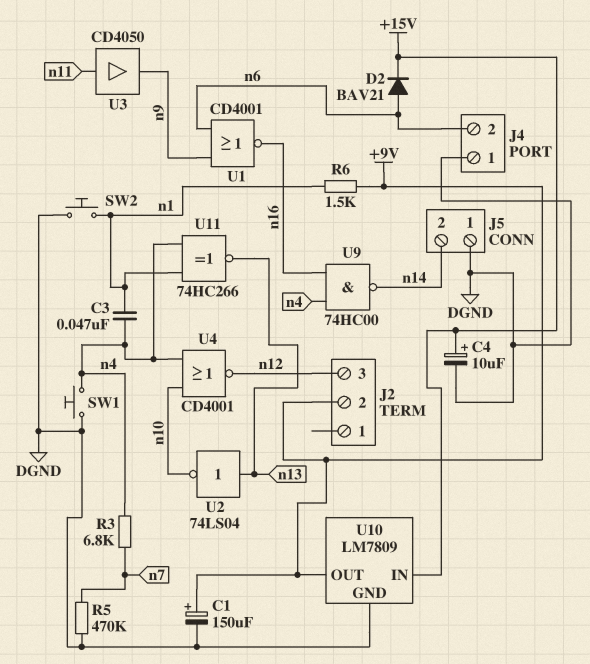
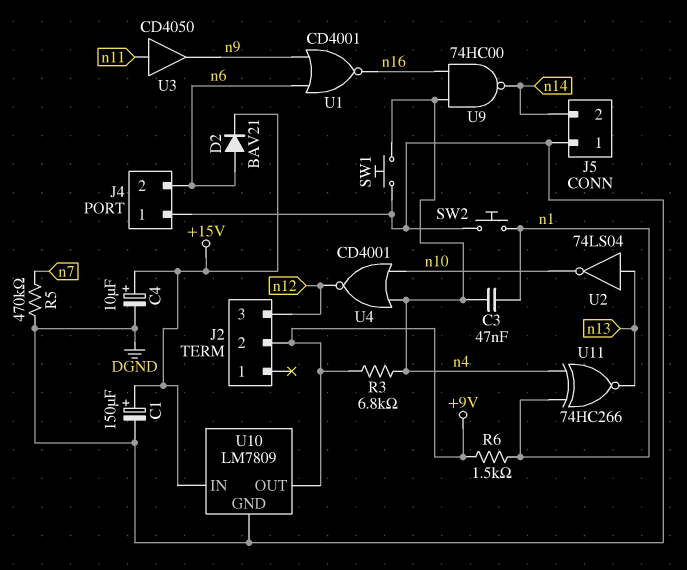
C1: 150uF (plus +9V, minus DGND) -> 150uF (plus +15V, minus DGND)
R3: 6.8k (n4, n7) -> 6.8k (+9V, n4)

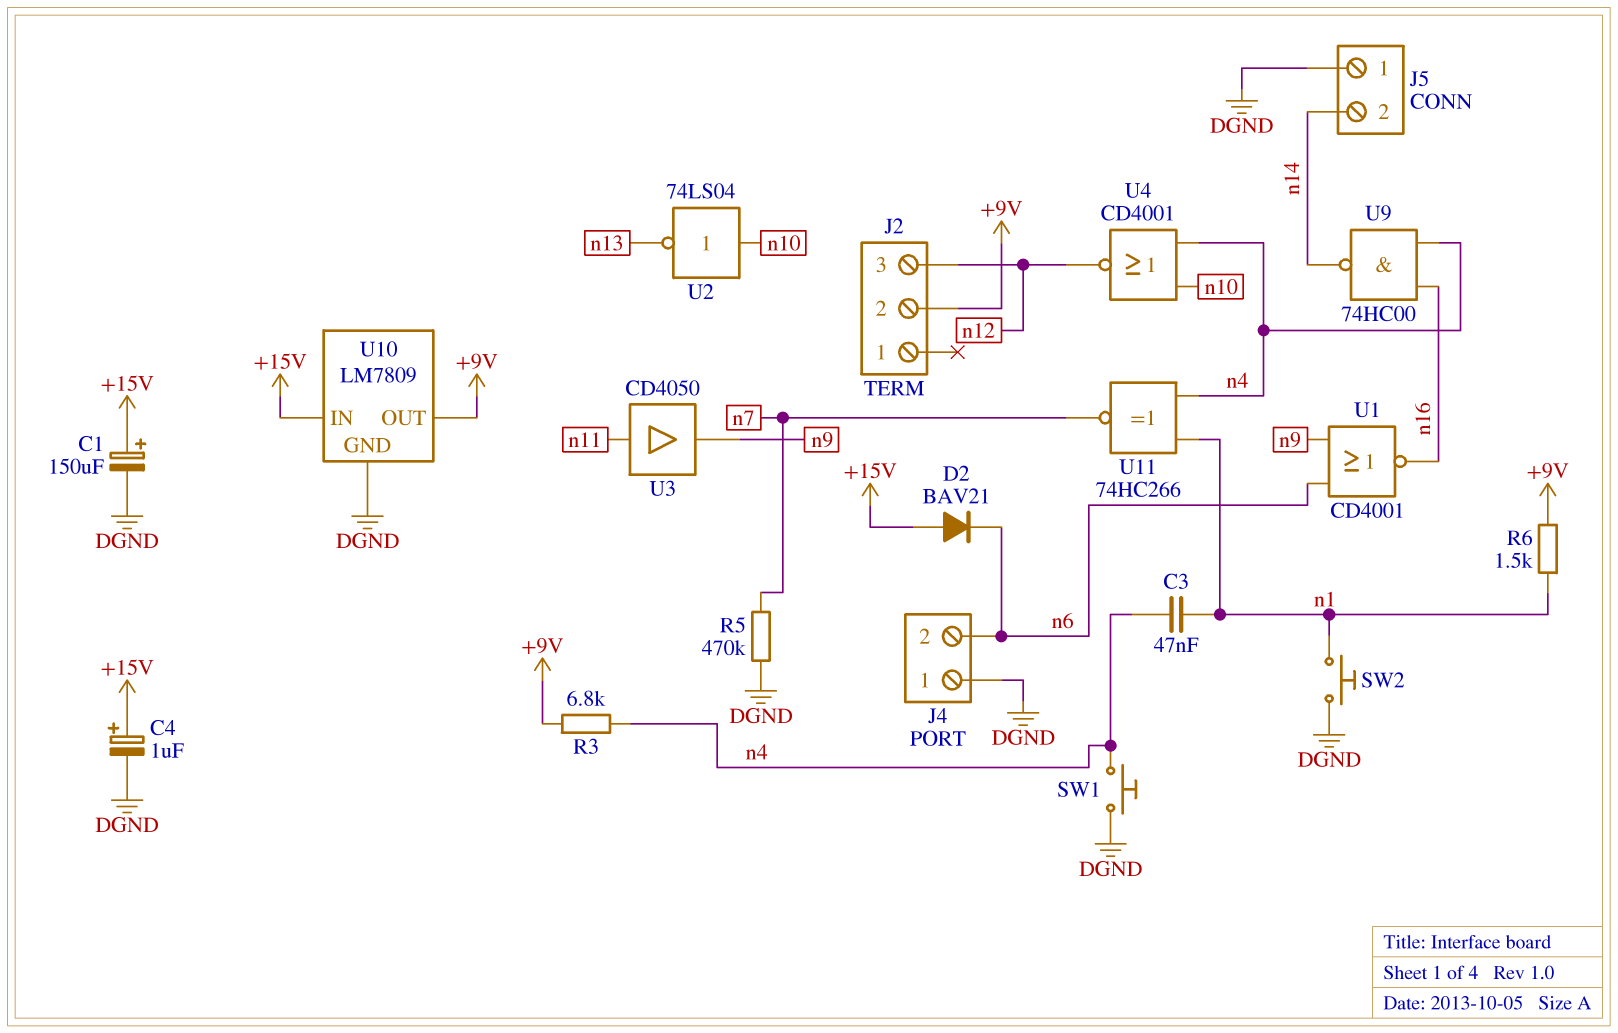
C4: 10uF (plus +15V, minus DGND) -> 1uF (plus +15V, minus DGND)
D2: diode BAV21 (A n6, K +15V) -> diode BAV21 (A +15V, K n6)
U2: NOT 74LS04 (in n13, out n10) -> NOT 74LS04 (in n10, out n13)
U11: XNOR 74HC266 (in n1, in n4, out n13) -> XNOR 74HC266 (in n1, in n4, out n7)

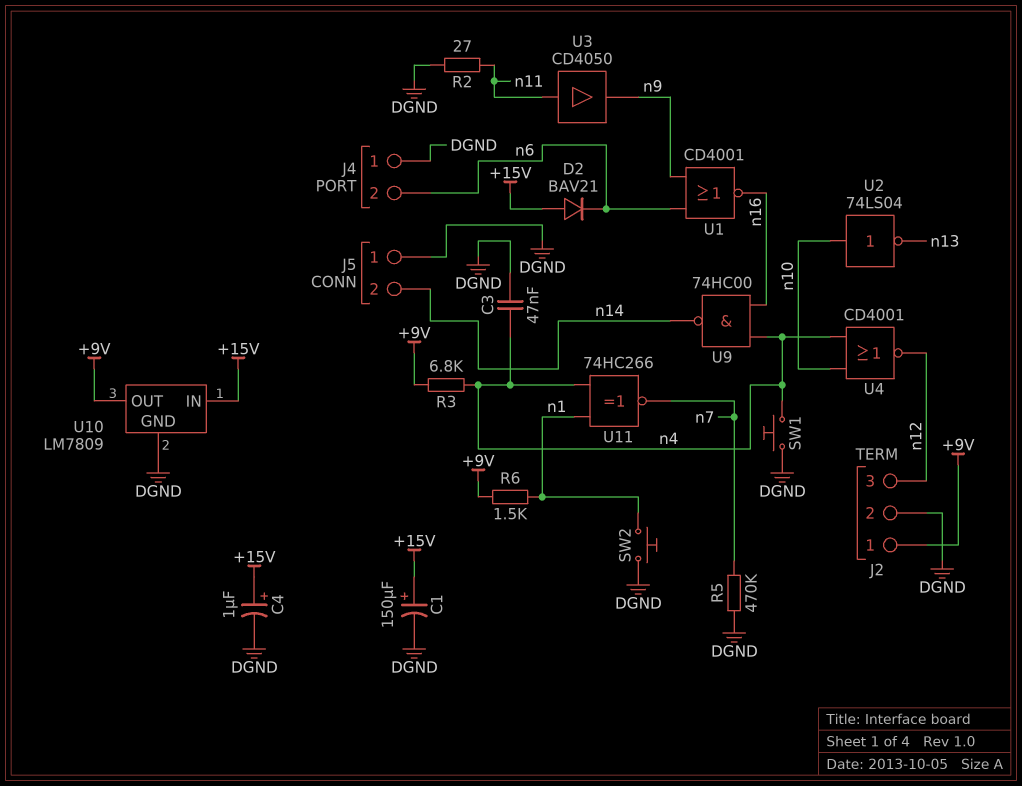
C3: 47nF (n1, n4) -> 47nF (DGND, n4)
J2 pin 1: none -> +9V
J2 pin 2: +9V -> DGND
R2: none -> 27 (DGND, n11)

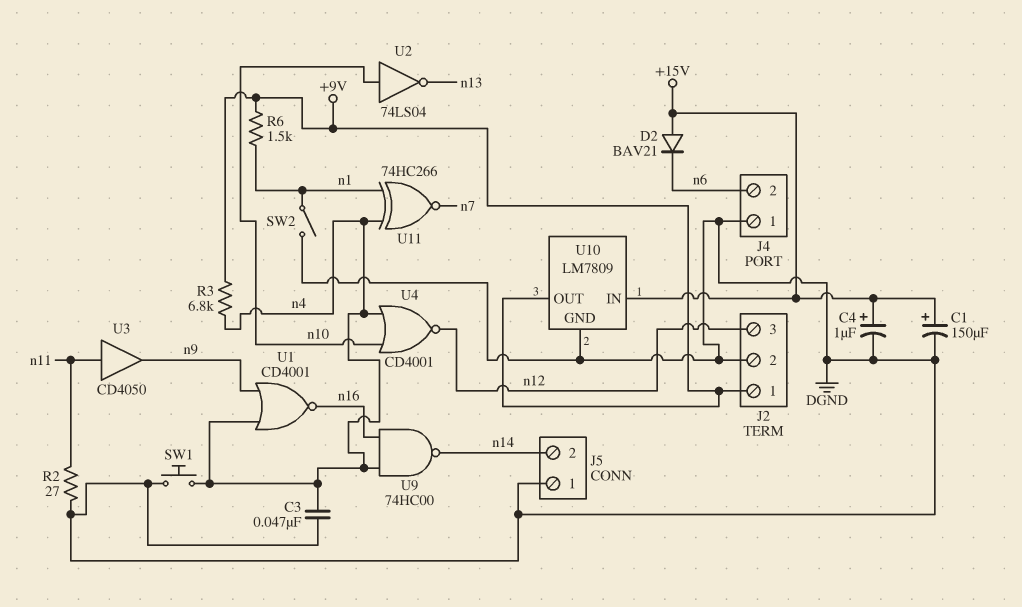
R5: 470k (DGND, n7) -> none
SW2: button (DGND, n1) -> switch (DGND, n1)
U1: NOR CD4001 (in n6, in n9, out n16) -> NOR CD4001 (in n4, in n9, out n16)

